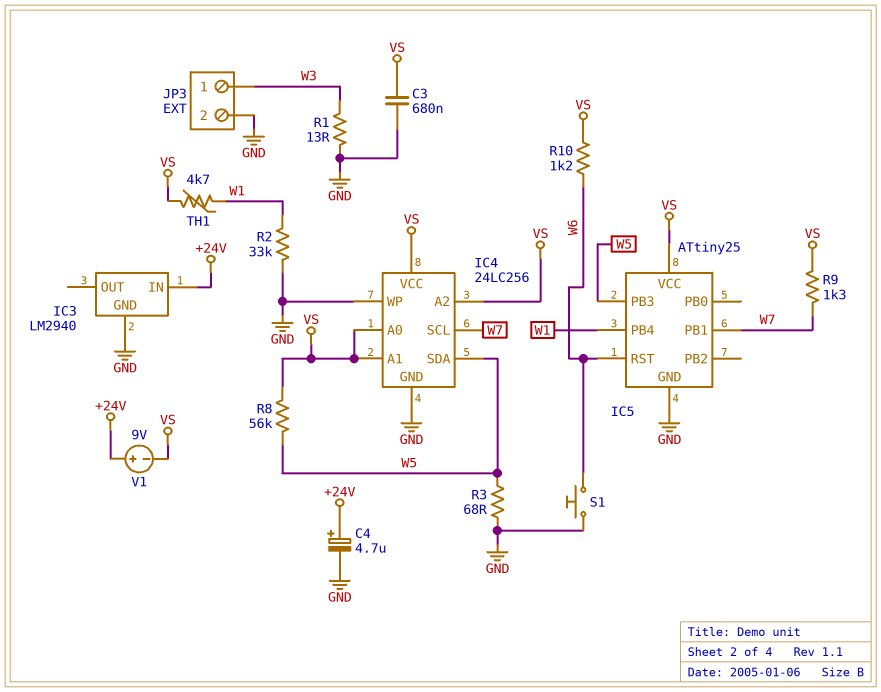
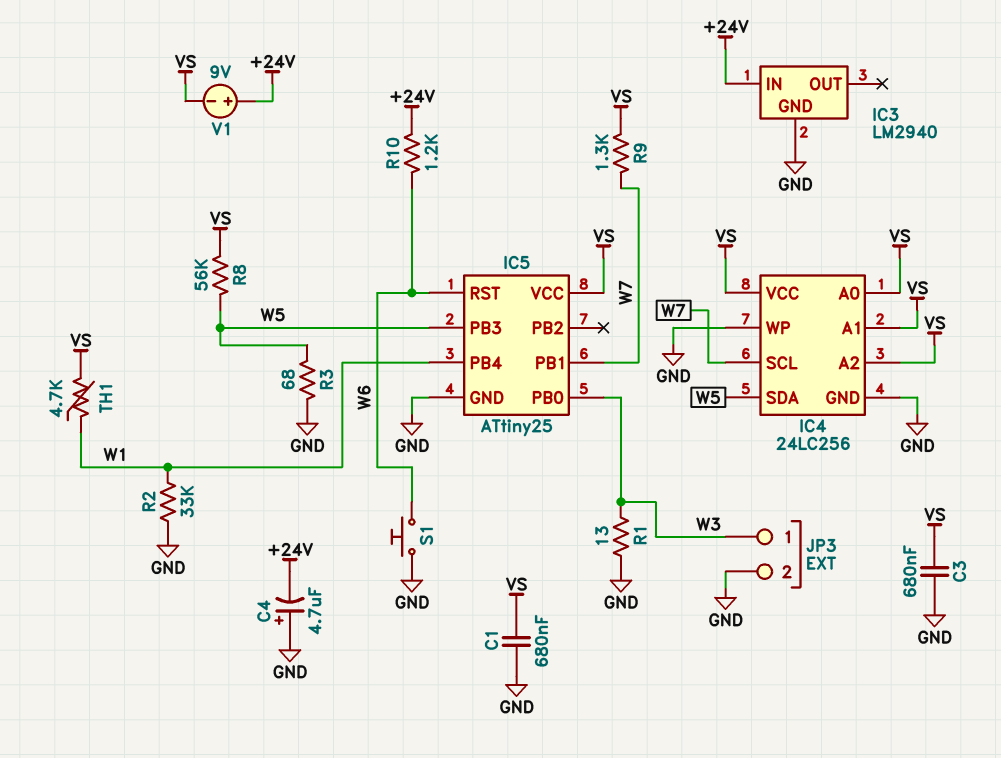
C1: none -> 680nF (GND, VS)
C4: 4.7uF (plus +24V, minus GND) -> 4.7uF (plus GND, minus +24V)
IC5 pin PB0: none -> W3
R10: 1.2k (VS, W6) -> 1.2k (+24V, W6)

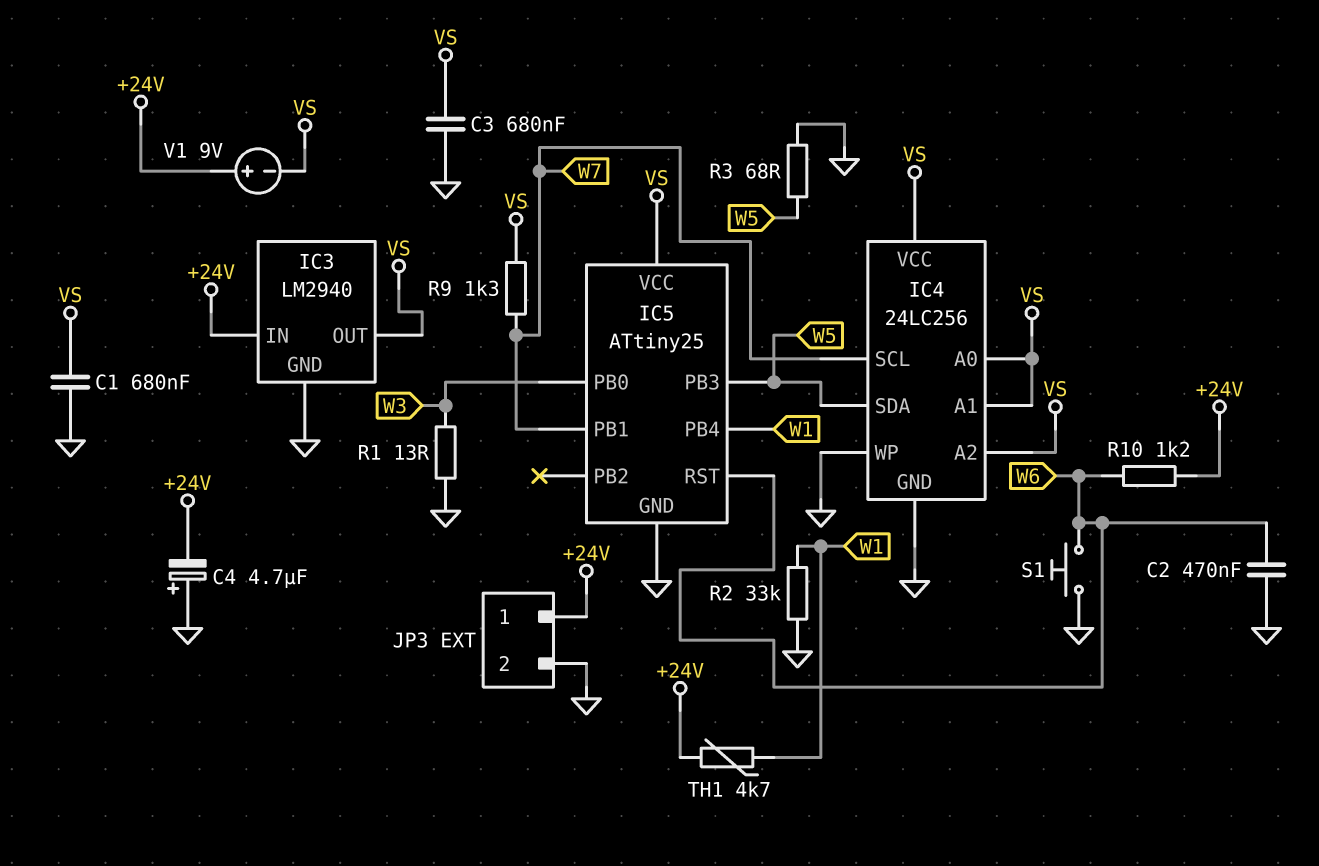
C2: none -> 470nF (GND, W6)
IC3 pin OUT: none -> VS
JP3 pin 1: W3 -> +24V
R8: 56k (VS, W5) -> none
TH1: 4.7k (VS, W1) -> 4.7k (+24V, W1)

